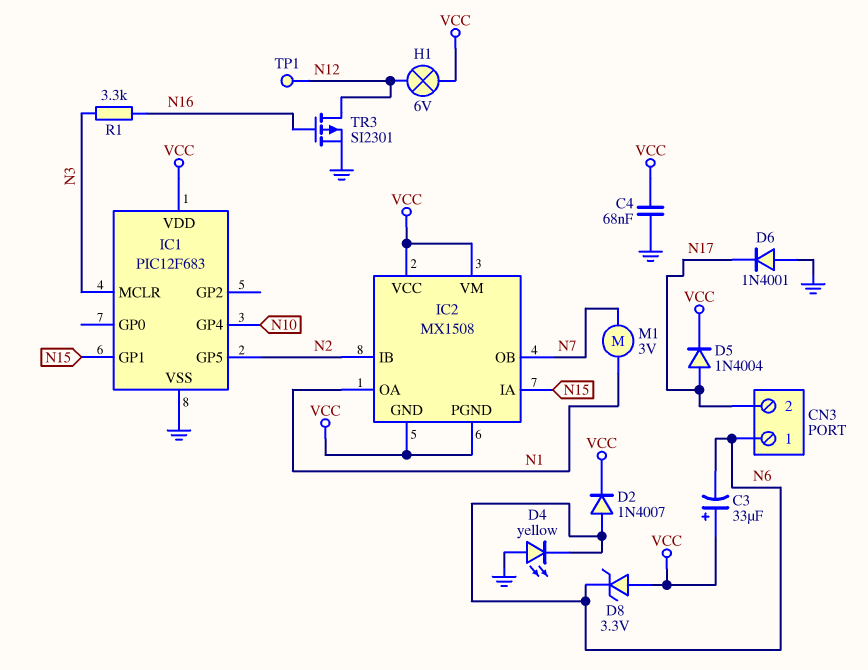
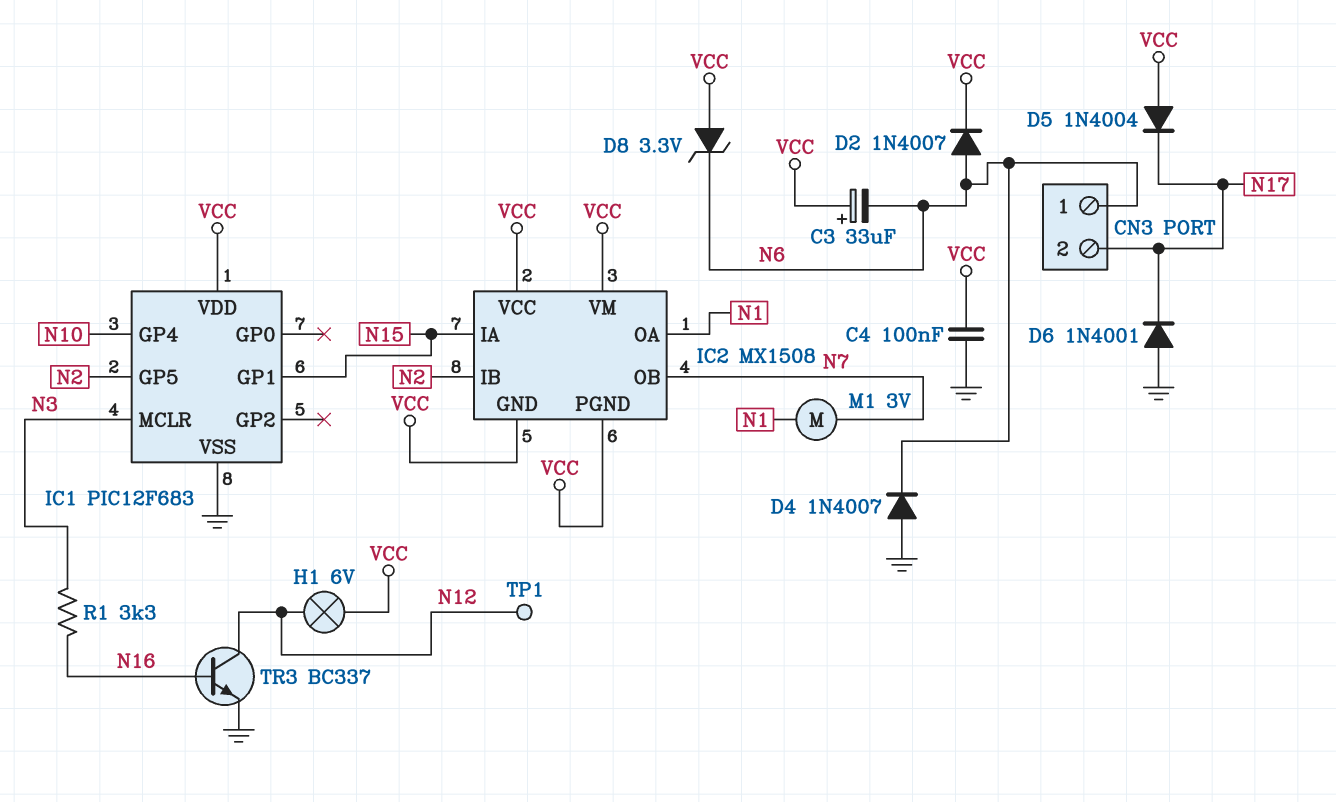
C4: 68nF (GND, VCC) -> 100nF (GND, VCC)
D4: LED yellow (A GND, K N6) -> diode 1N4007 (A GND, K N6)
D5: diode 1N4004 (A N17, K VCC) -> diode 1N4004 (A VCC, K N17)
TR3: PMOS SI2301 (G N16, D N12, S GND) -> NPN BC337 (B N16, C N12, E GND)

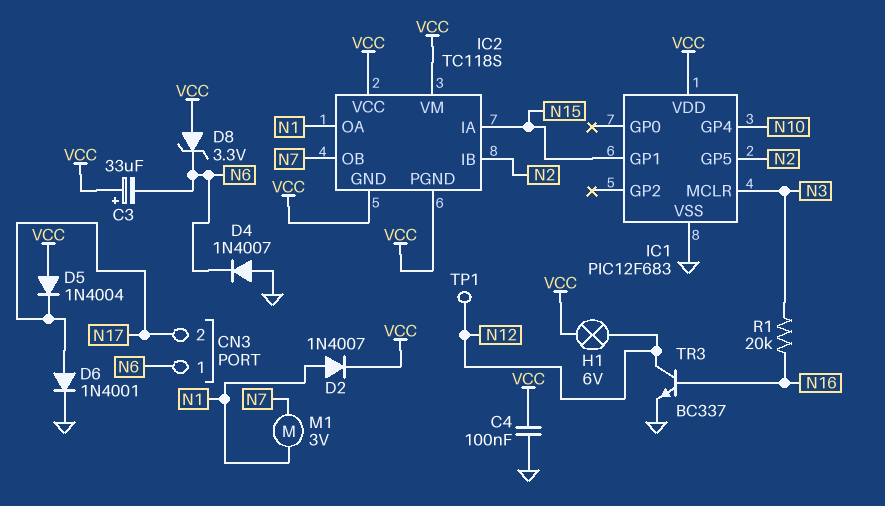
D2: diode 1N4007 (A N6, K VCC) -> diode 1N4007 (A N1, K VCC)
D6: diode 1N4001 (A GND, K N17) -> diode 1N4001 (A N17, K GND)
IC2: MX1508 -> TC118S
R1: 3.3k (N3, N16) -> 20k (N3, N16)

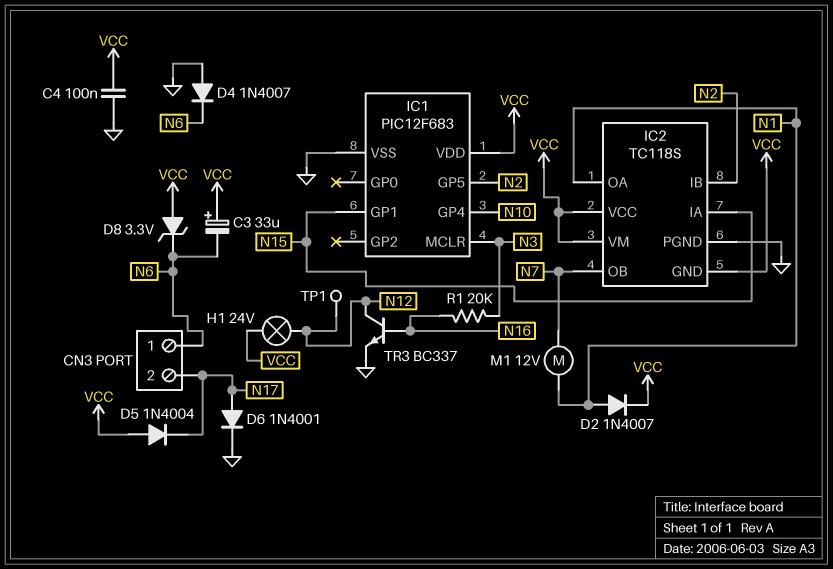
H1: lamp 6V (N12, VCC) -> lamp 24V (N12, VCC)
IC2 pin PGND: VCC -> GND
M1: motor 3V (N1, N7) -> motor 12V (N1, N7)

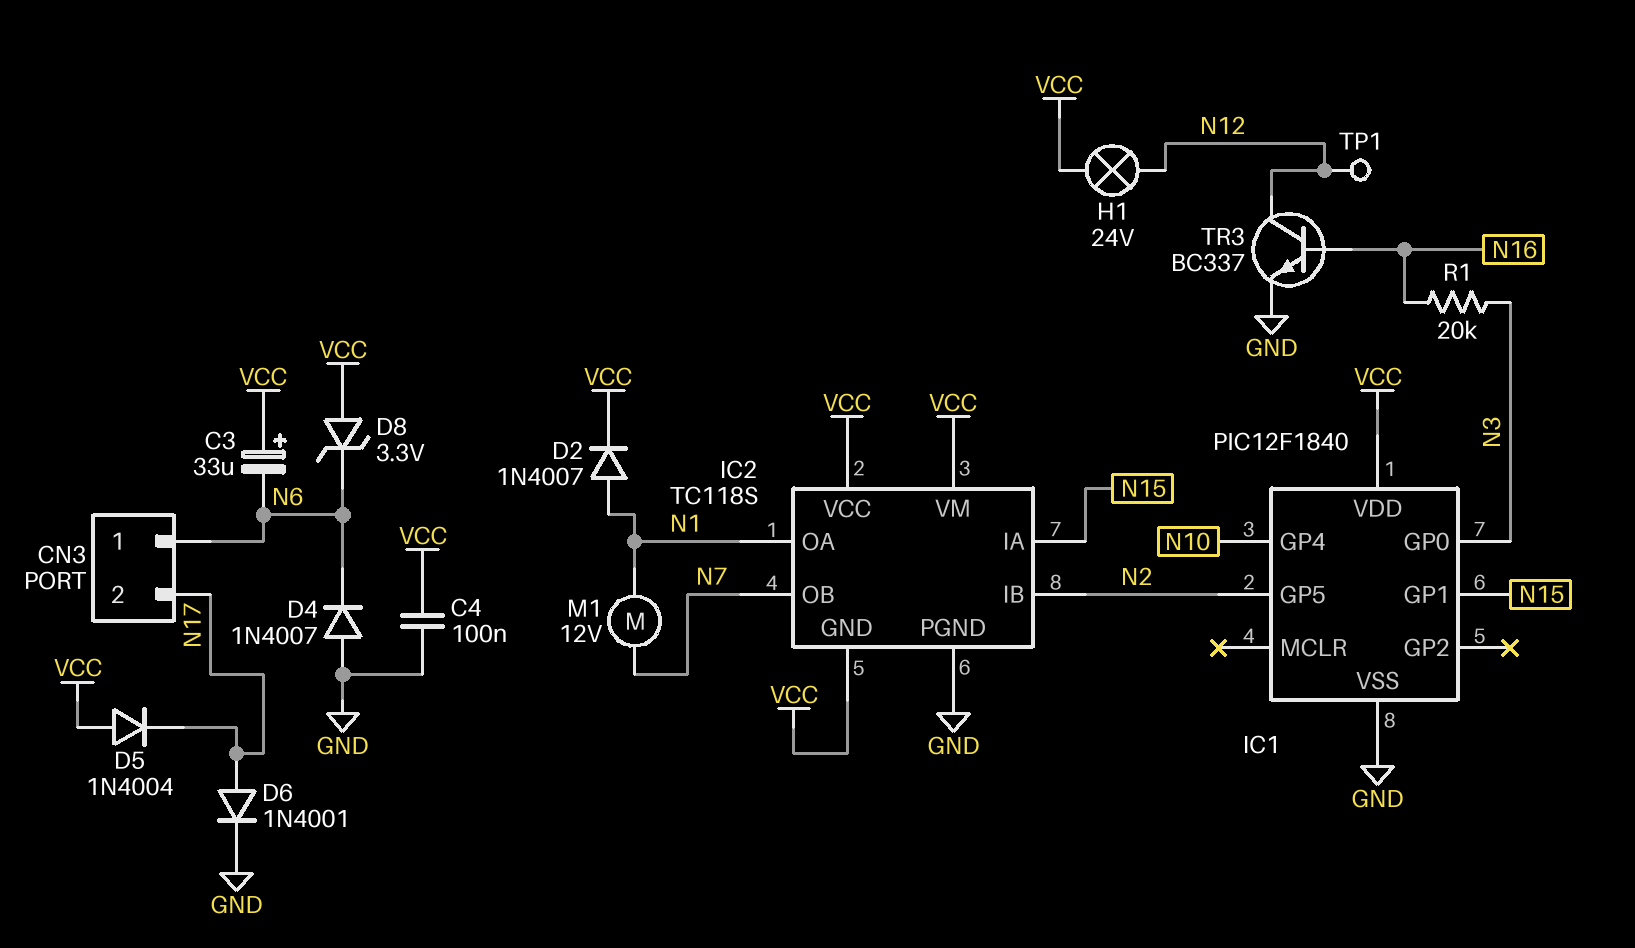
IC1: PIC12F683 -> PIC12F1840
IC1 pin GP0: none -> N3
IC1 pin MCLR: N3 -> none

